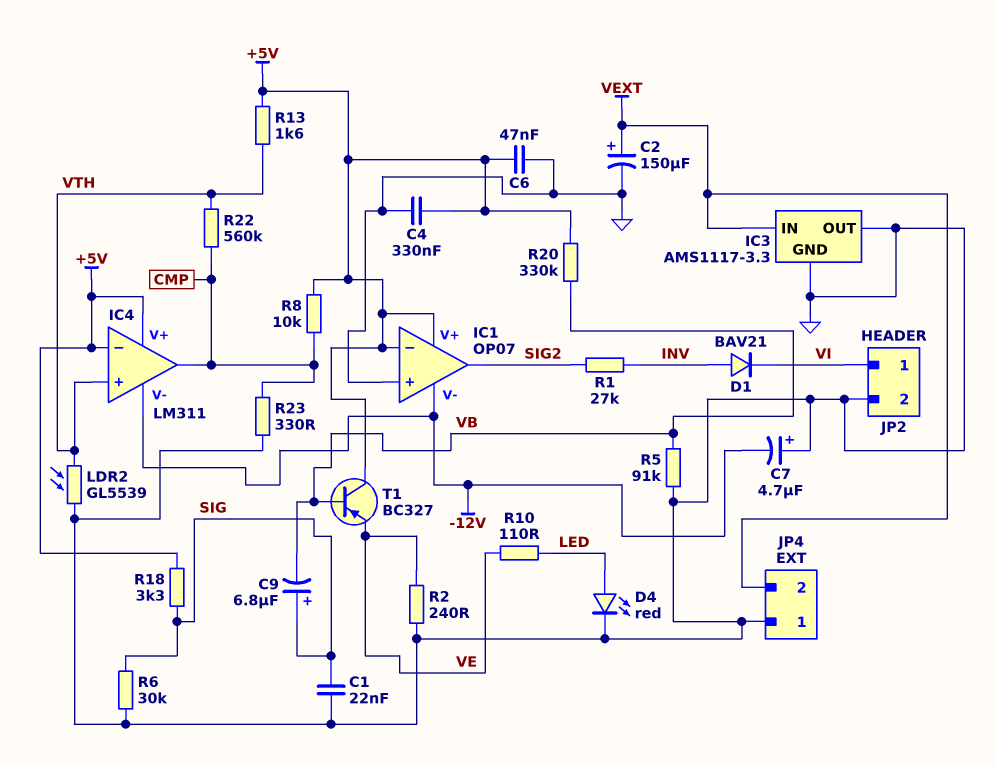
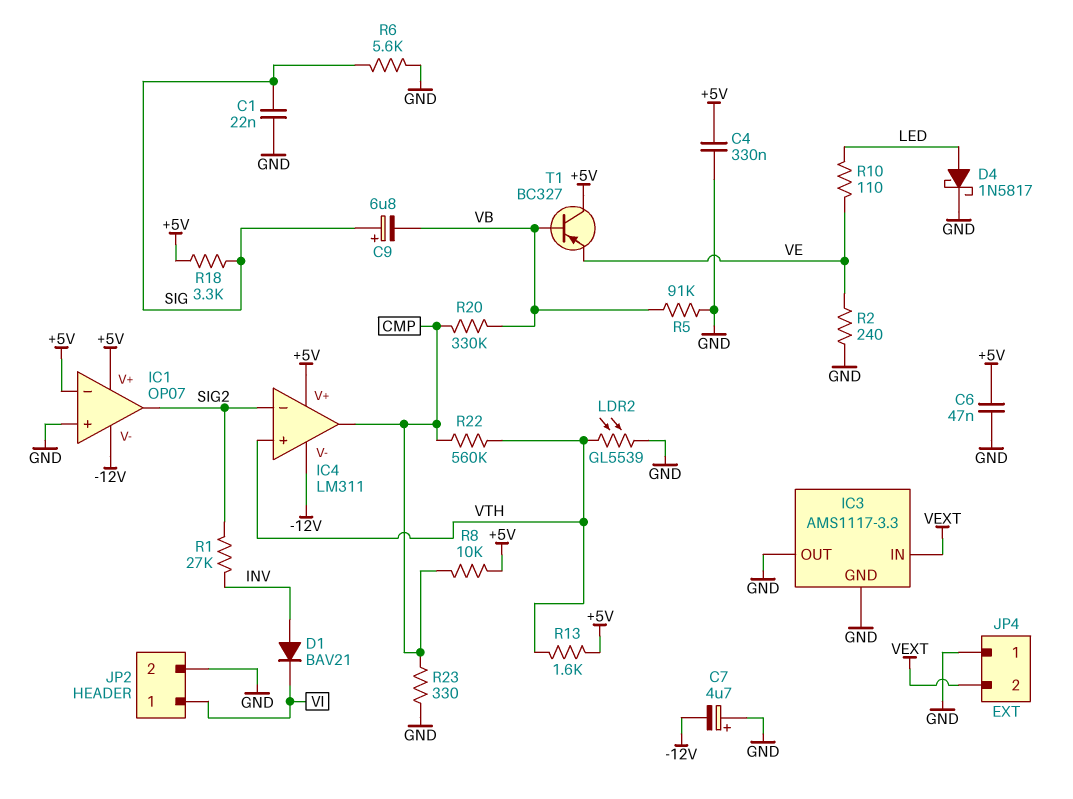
C2: 150uF (plus VEXT, minus GND) -> none
D4: LED red (A LED, K GND) -> schottky 1N5817 (A LED, K GND)
IC4 pin in-: +5V -> SIG2
R6: 30k (GND, SIG) -> 5.6k (GND, SIG)
R20: 330k (+5V, VB) -> 330k (CMP, VB)

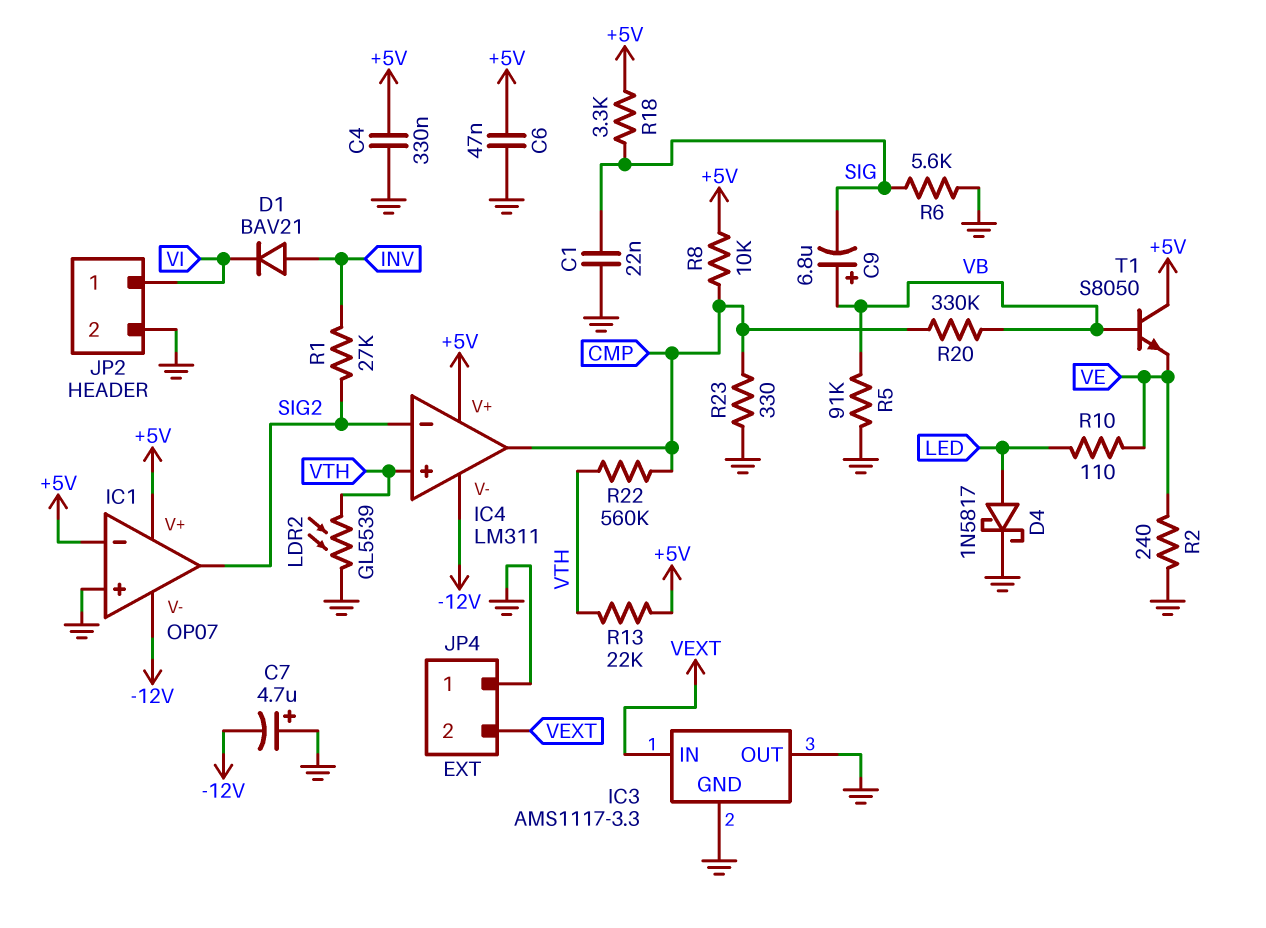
C9: 6.8uF (plus SIG, minus VB) -> 6.8uF (plus VB, minus SIG)
R13: 1.6k (+5V, VTH) -> 22k (+5V, VTH)
T1: PNP BC327 (B VB, C +5V, E VE) -> NPN S8050 (B VB, C +5V, E VE)

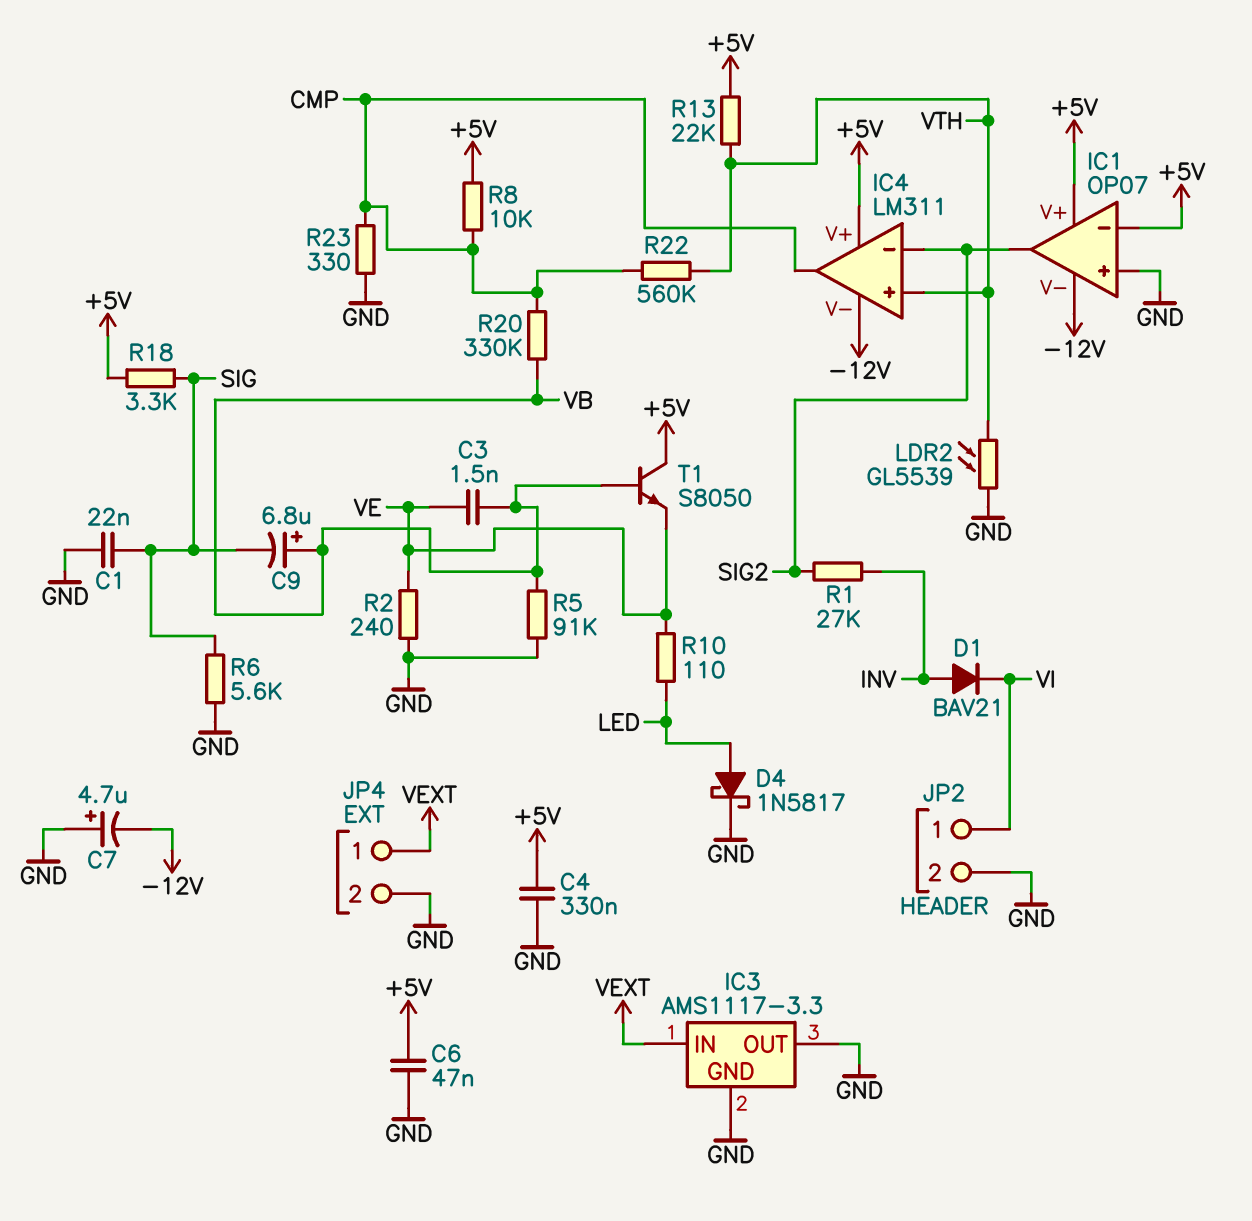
C3: none -> 1.5nF (VB, VE)
JP4 pin 1: GND -> VEXT
JP4 pin 2: VEXT -> GND

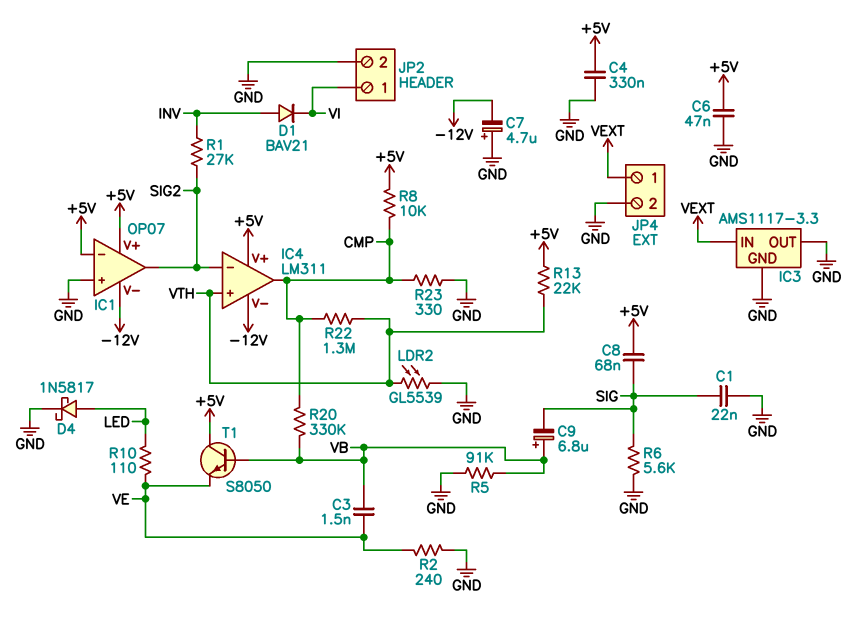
C8: none -> 68nF (+5V, SIG)
R18: 3.3k (+5V, SIG) -> none
R22: 560k (CMP, VTH) -> 1.3M (CMP, VTH)

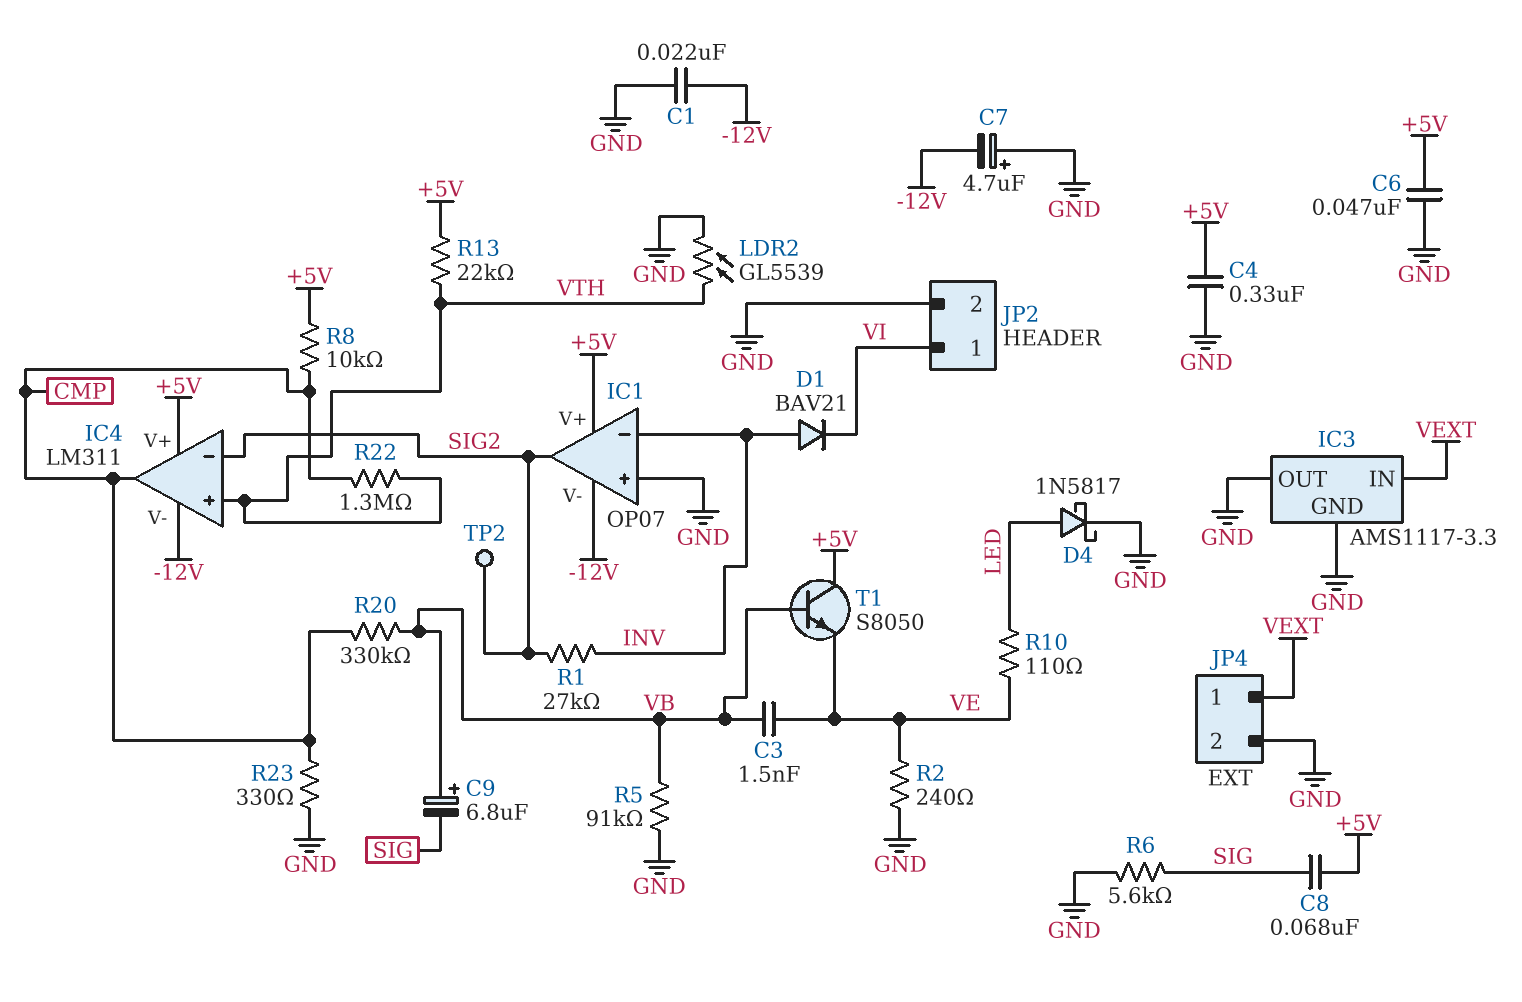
C1: 22nF (GND, SIG) -> 22nF (-12V, GND)
IC1 pin in-: +5V -> INV
TP2: none -> test point (SIG2)

